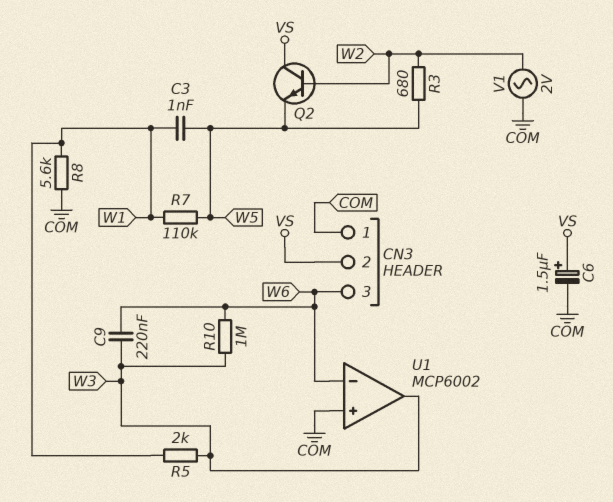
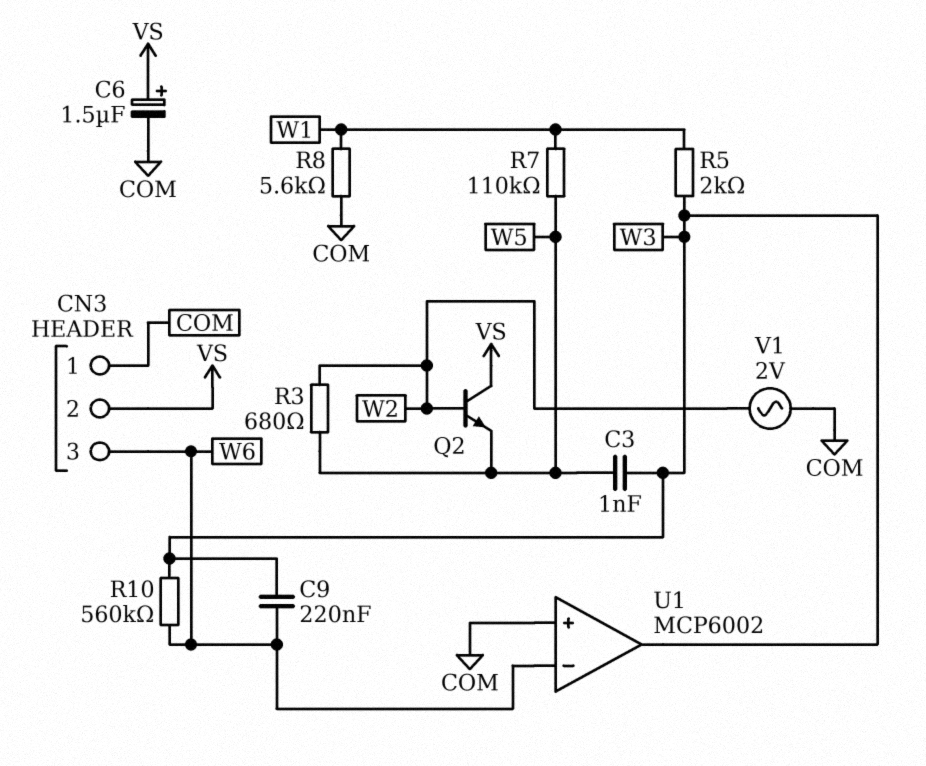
C3: 1nF (W1, W5) -> 1nF (W3, W5)
R10: 1M (W3, W6) -> 560k (W3, W6)

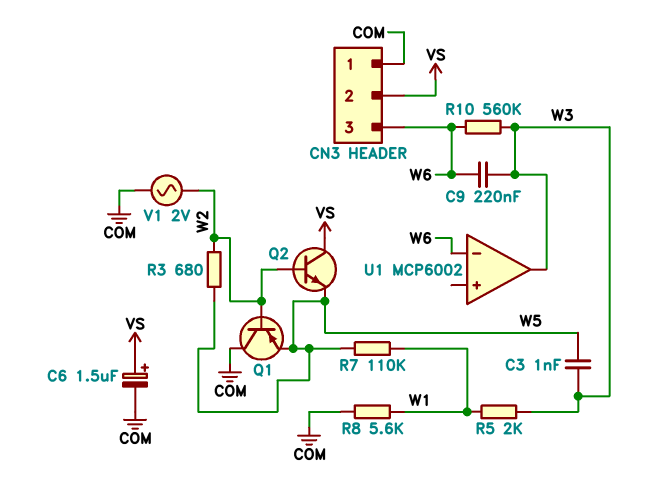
Q1: none -> PNP (B W2, C COM, E W5)
U1 pin in+: COM -> none

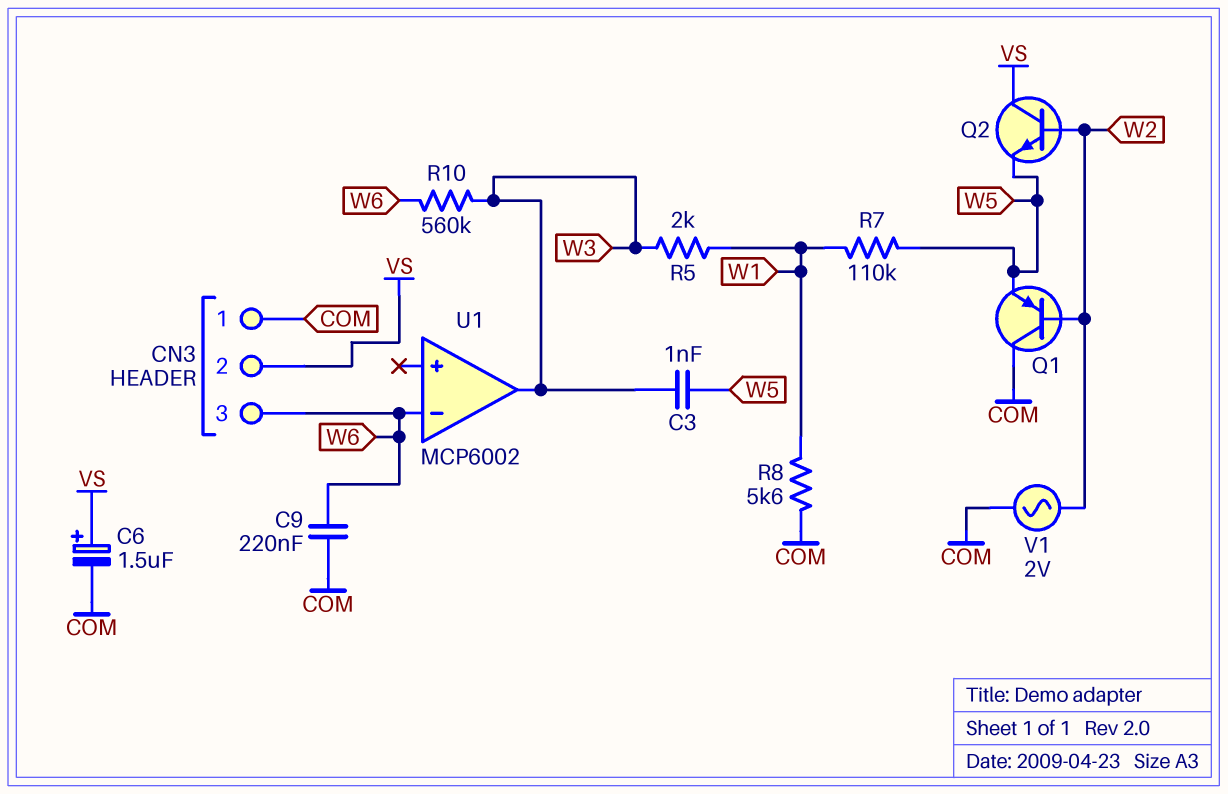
C9: 220nF (W3, W6) -> 220nF (COM, W6)
R3: 680 (W2, W5) -> none

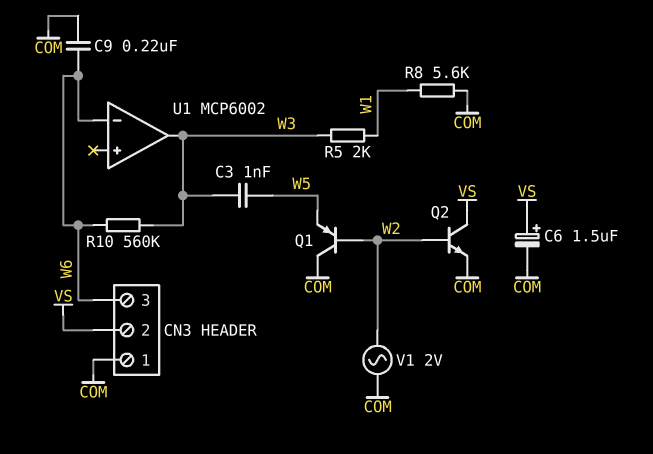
Q2: NPN (B W2, C VS, E W5) -> NPN (B W2, C VS, E COM)
R7: 110k (W1, W5) -> none

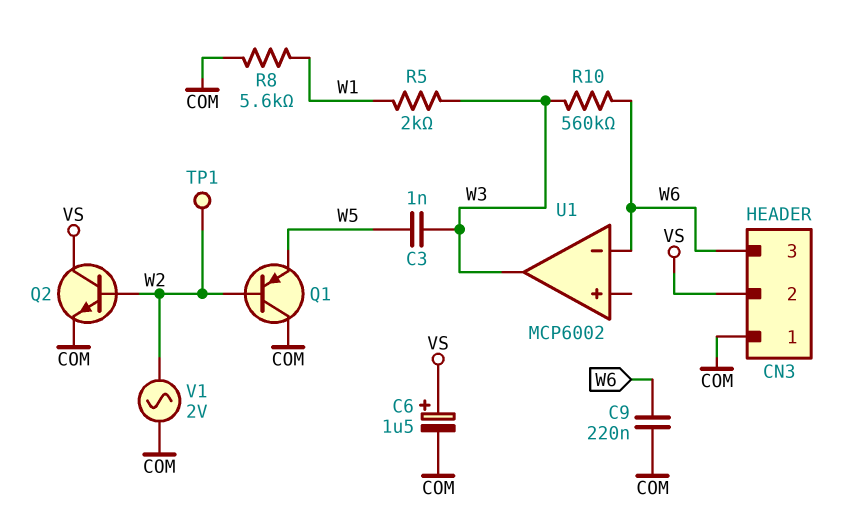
TP1: none -> test point (W2)

